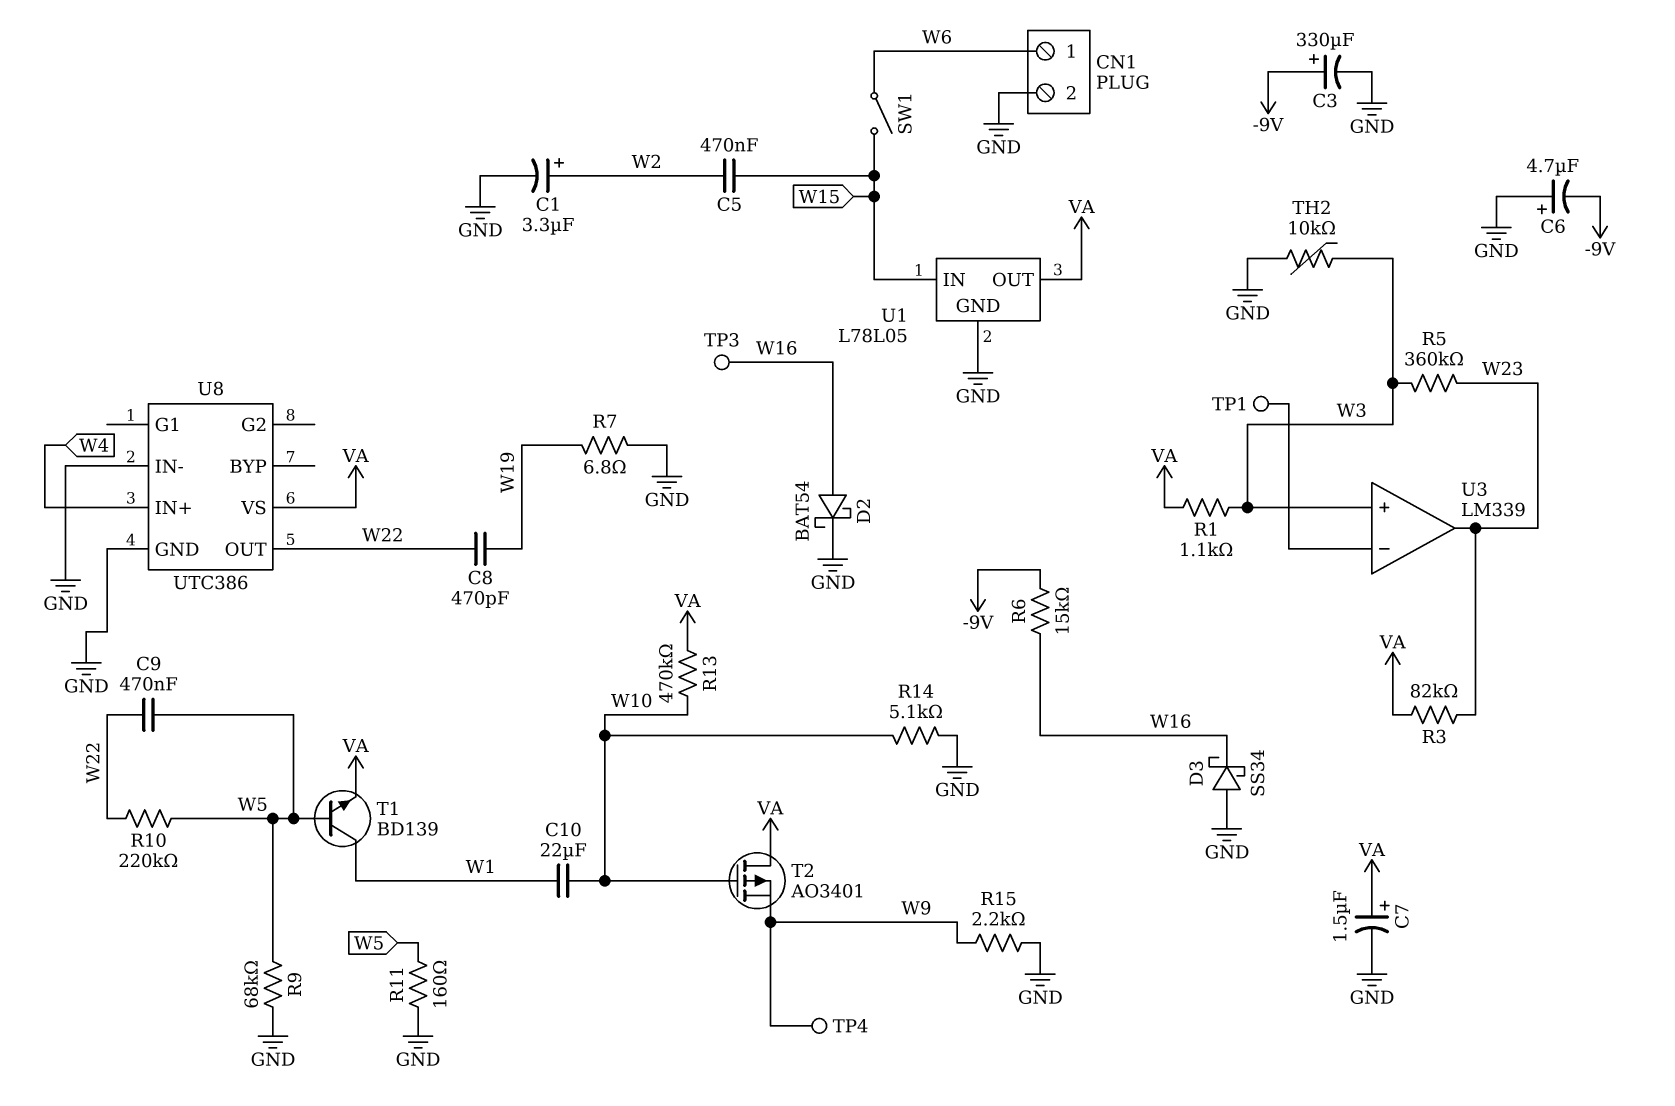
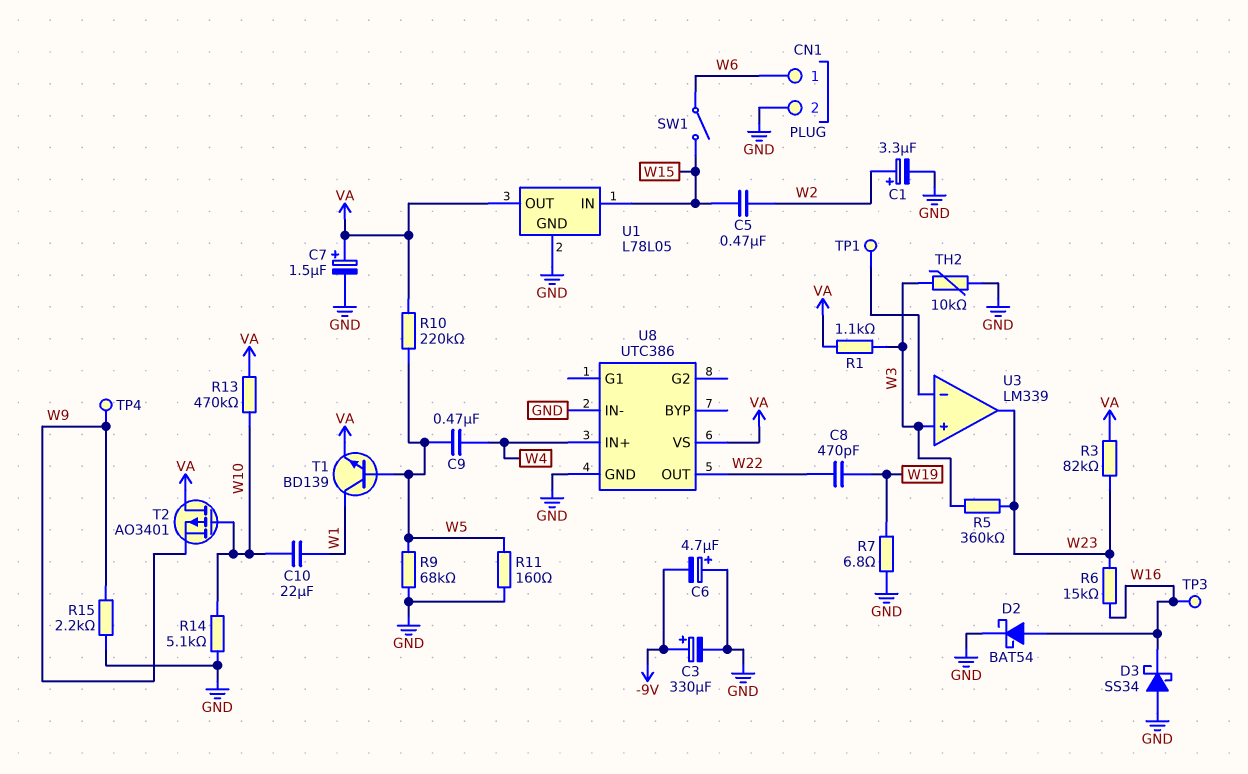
C9: 470nF (W5, W22) -> 470nF (W4, W5)
R6: 15k (-9V, W16) -> 15k (W16, W23)
R10: 220k (W5, W22) -> 220k (VA, W5)

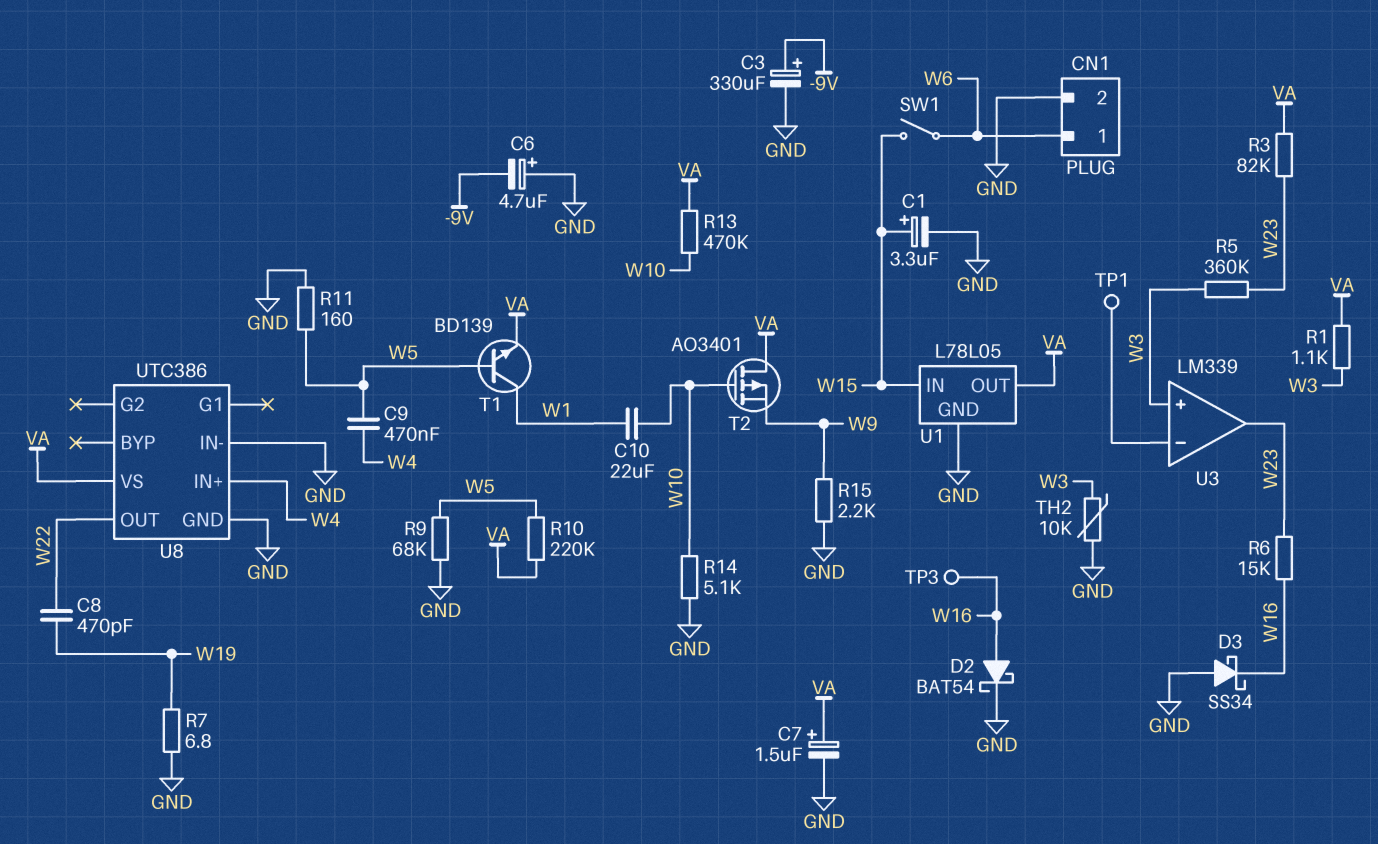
C1: 3.3uF (plus W2, minus GND) -> 3.3uF (plus W15, minus GND)
C5: 470nF (W2, W15) -> none
TP4: test point (W9) -> none

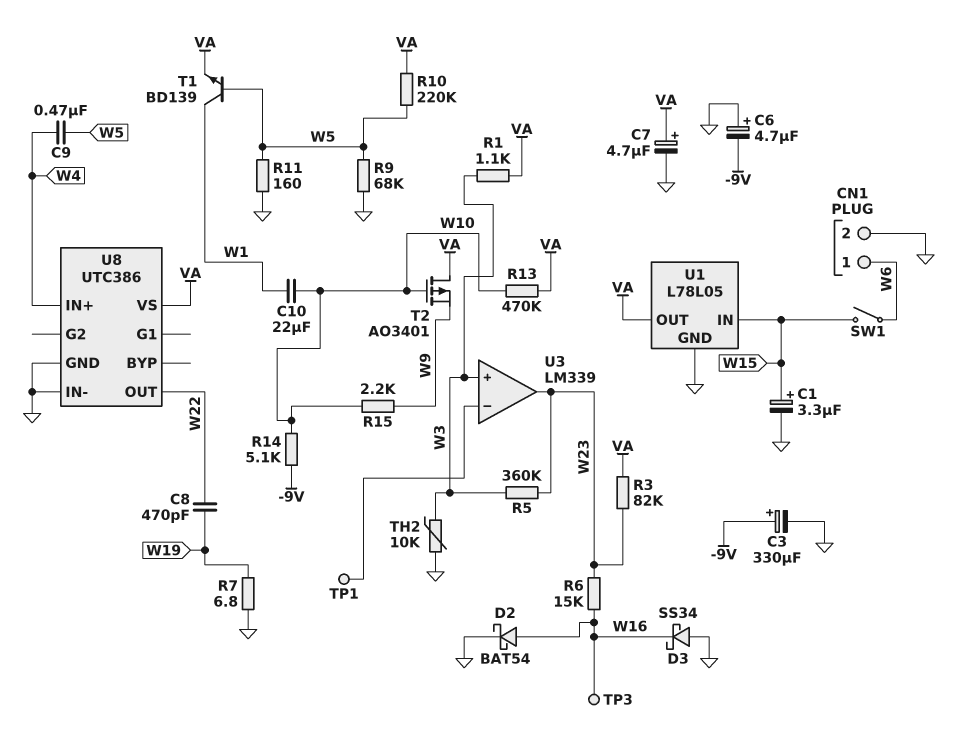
C7: 1.5uF (plus VA, minus GND) -> 4.7uF (plus VA, minus GND)
R14: 5.1k (GND, W10) -> 5.1k (-9V, W10)
R15: 2.2k (GND, W9) -> 2.2k (W9, W10)

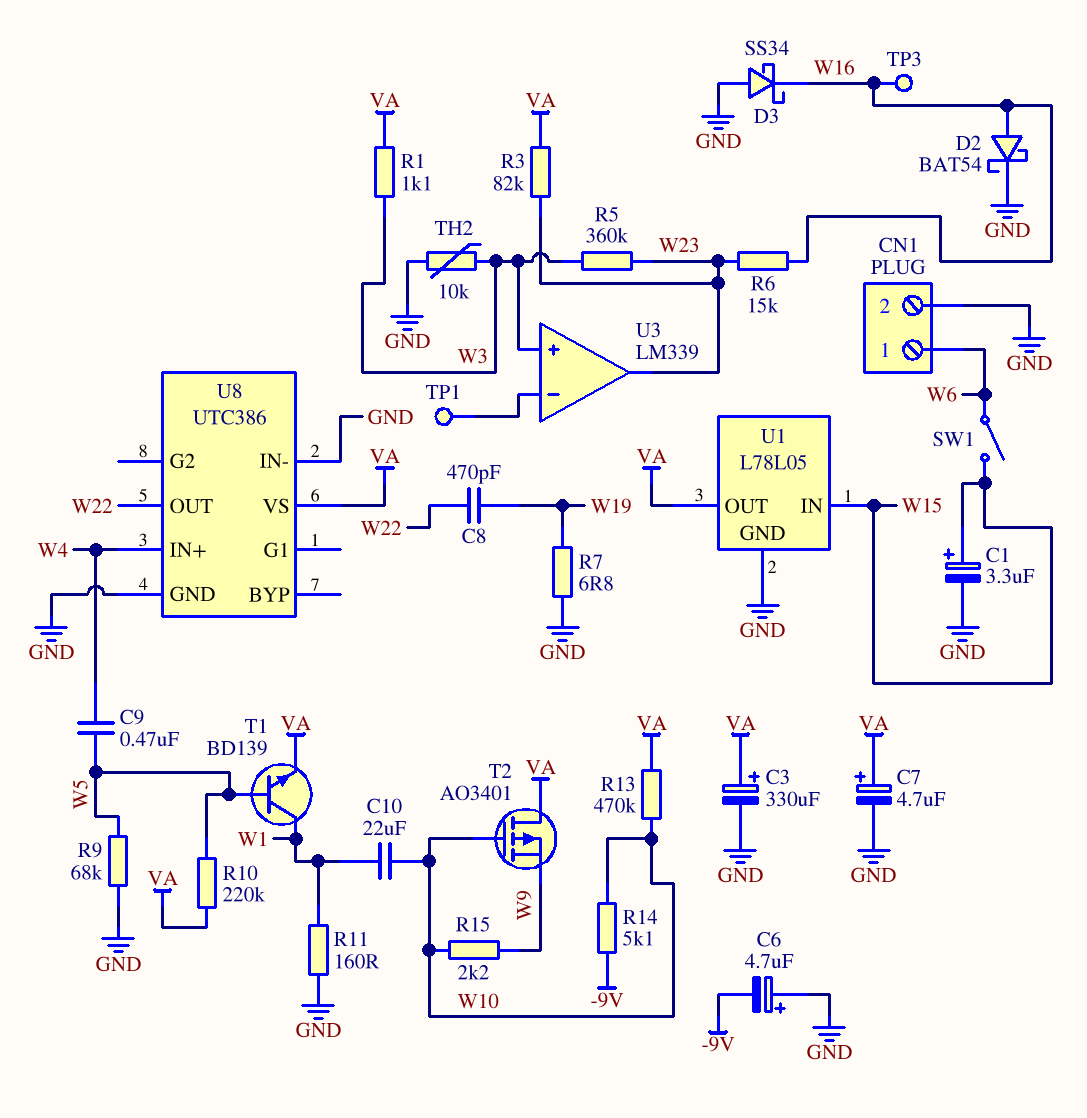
C3: 330uF (plus -9V, minus GND) -> 330uF (plus VA, minus GND)
R11: 160 (GND, W5) -> 160 (GND, W1)

